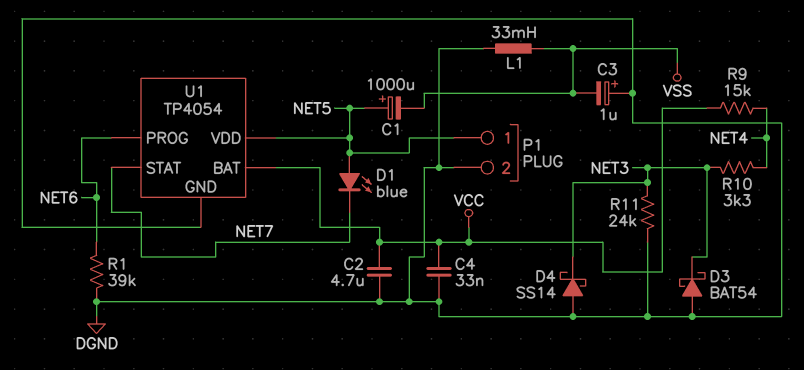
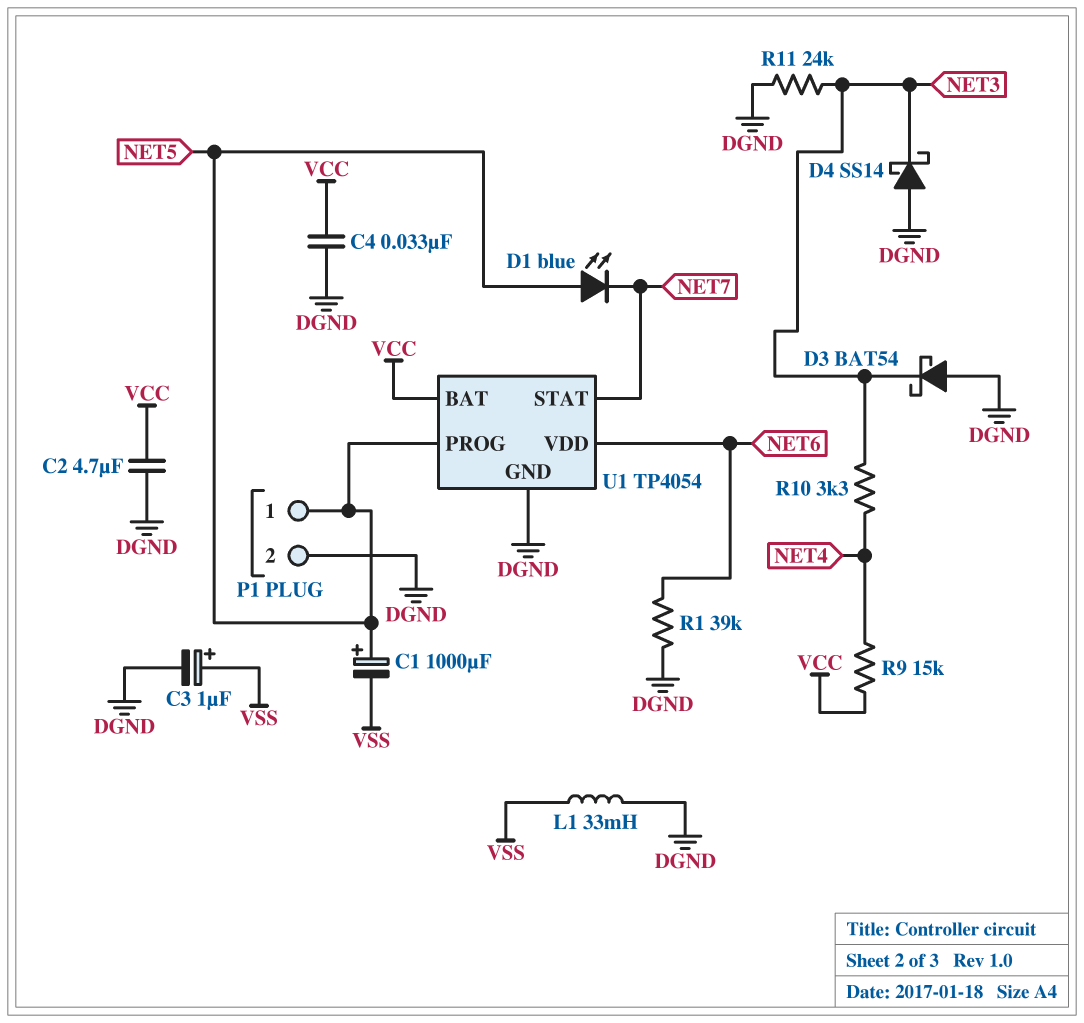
C3: 1uF (plus DGND, minus VSS) -> 1uF (plus VSS, minus DGND)
U1 pin PROG: NET6 -> NET5
U1 pin VDD: NET5 -> NET6

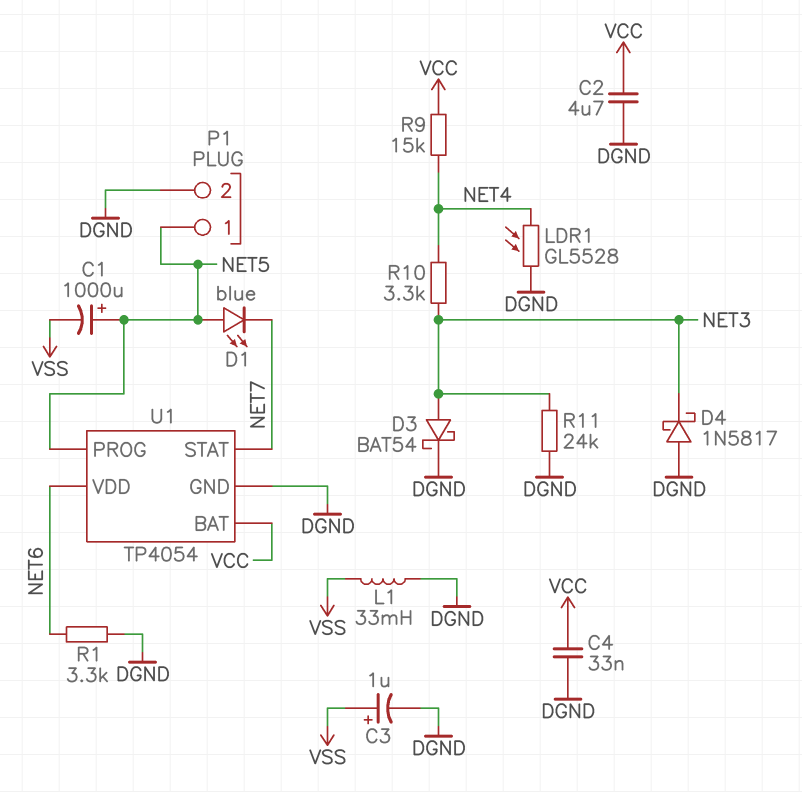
D3: schottky BAT54 (A DGND, K NET3) -> schottky BAT54 (A NET3, K DGND)
D4: schottky SS14 (A DGND, K NET3) -> schottky 1N5817 (A DGND, K NET3)
LDR1: none -> GL5528 (DGND, NET4)
R1: 39k (DGND, NET6) -> 3.3k (DGND, NET6)

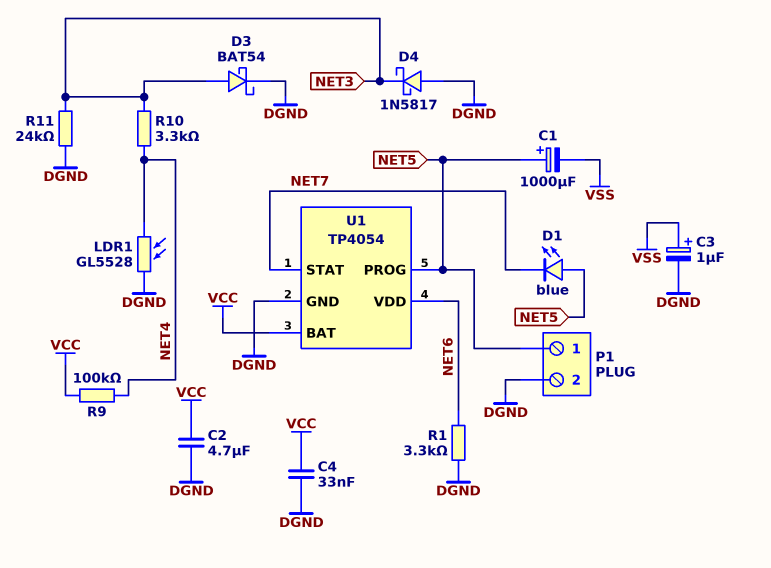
L1: 33mH (DGND, VSS) -> none
R9: 15k (NET4, VCC) -> 100k (NET4, VCC)

